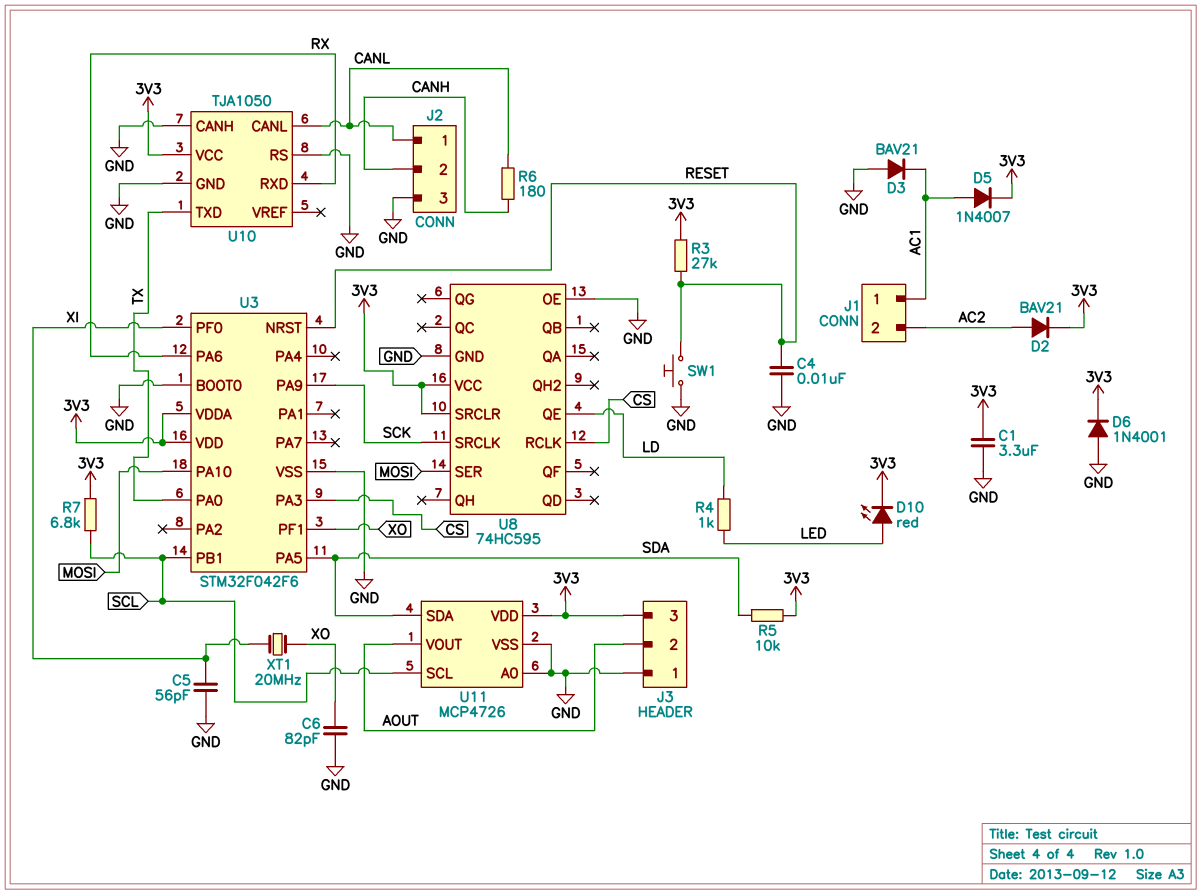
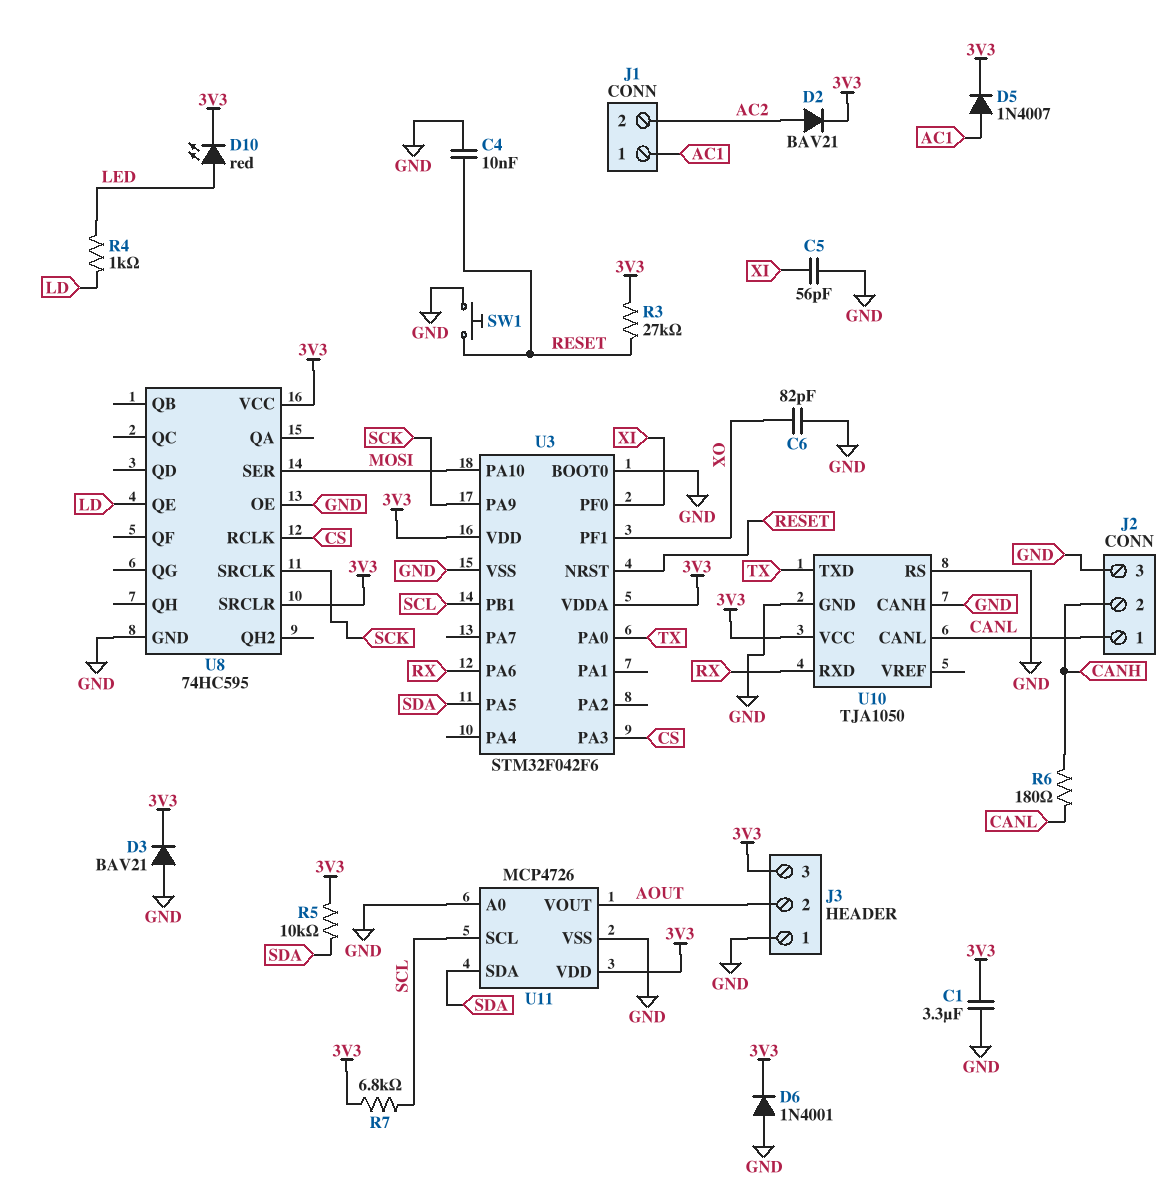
D3: diode BAV21 (A GND, K AC1) -> diode BAV21 (A GND, K 3V3)
XT1: 20MHz (XI, XO) -> none

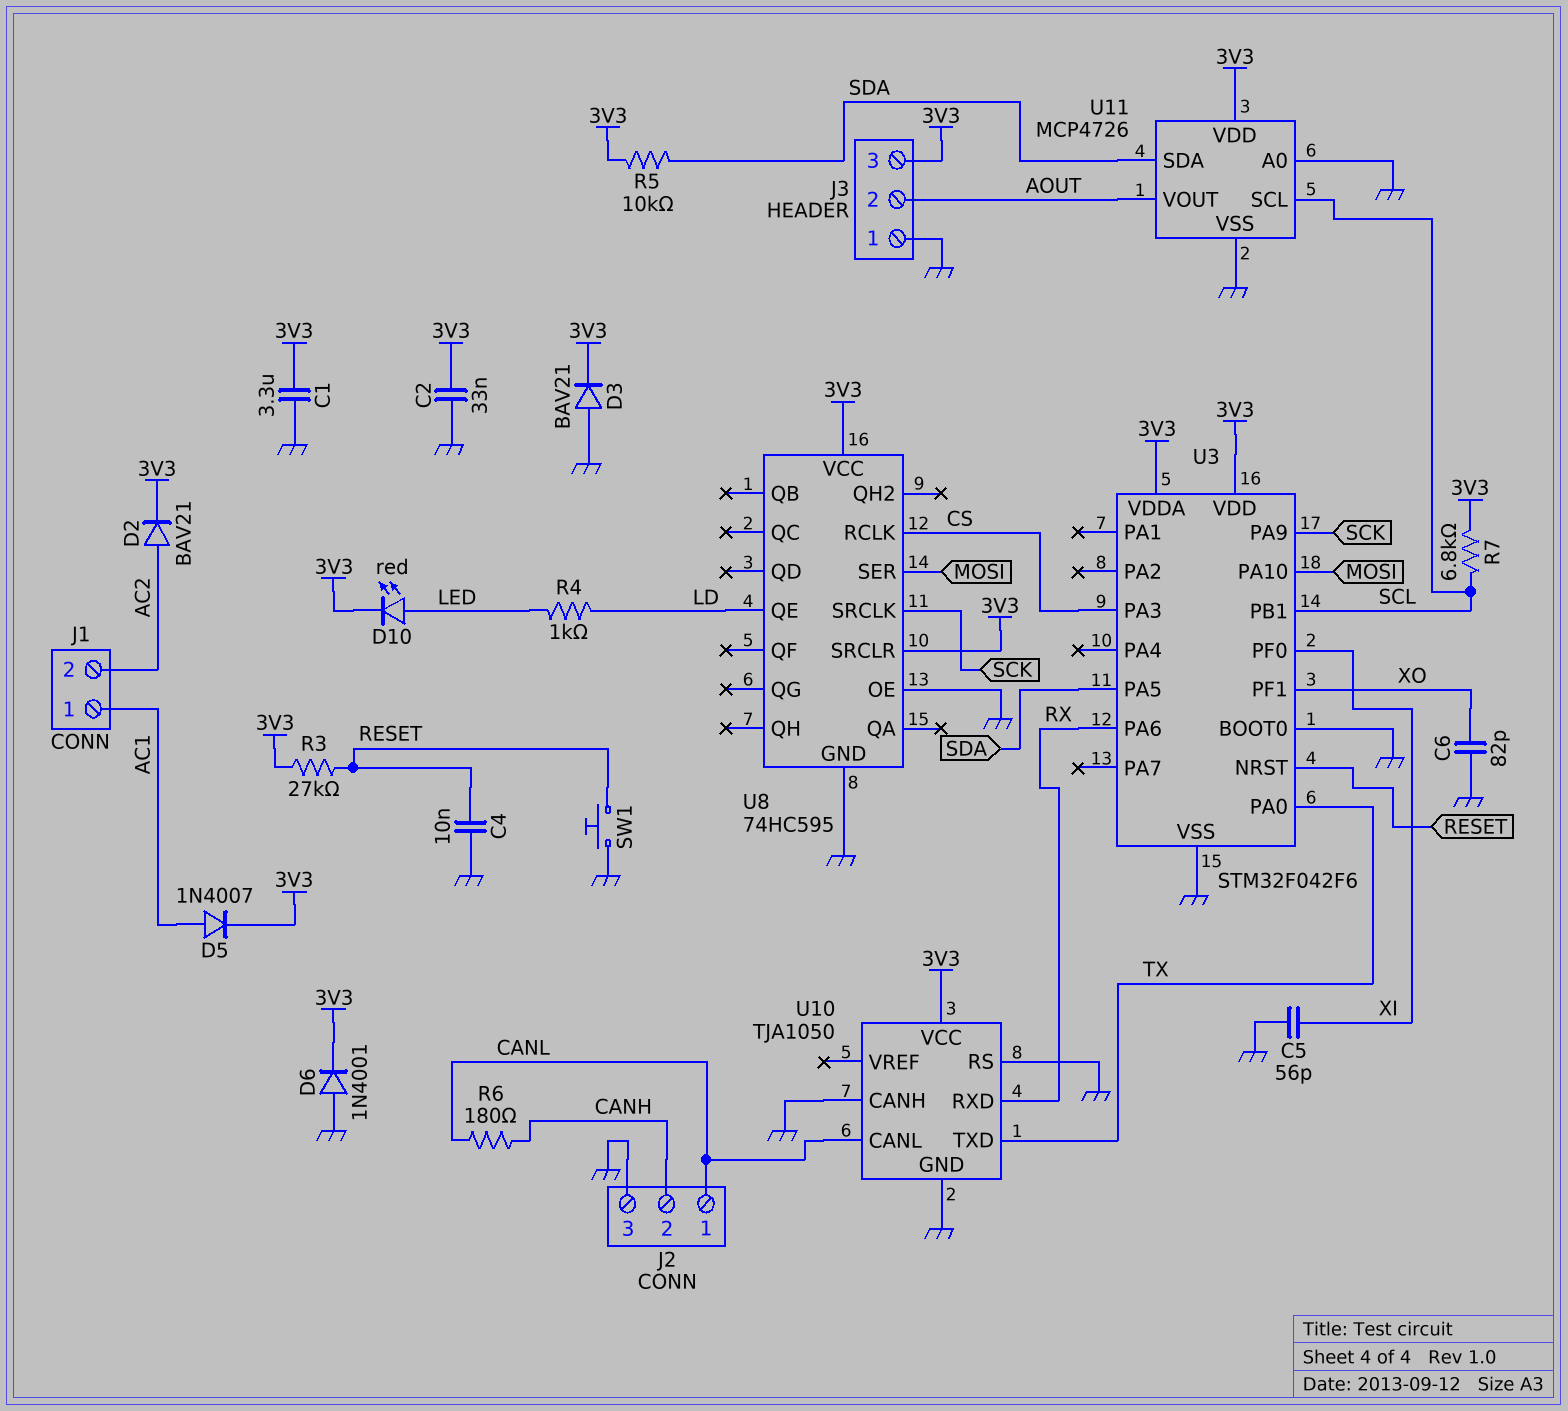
C2: none -> 33nF (3V3, GND)

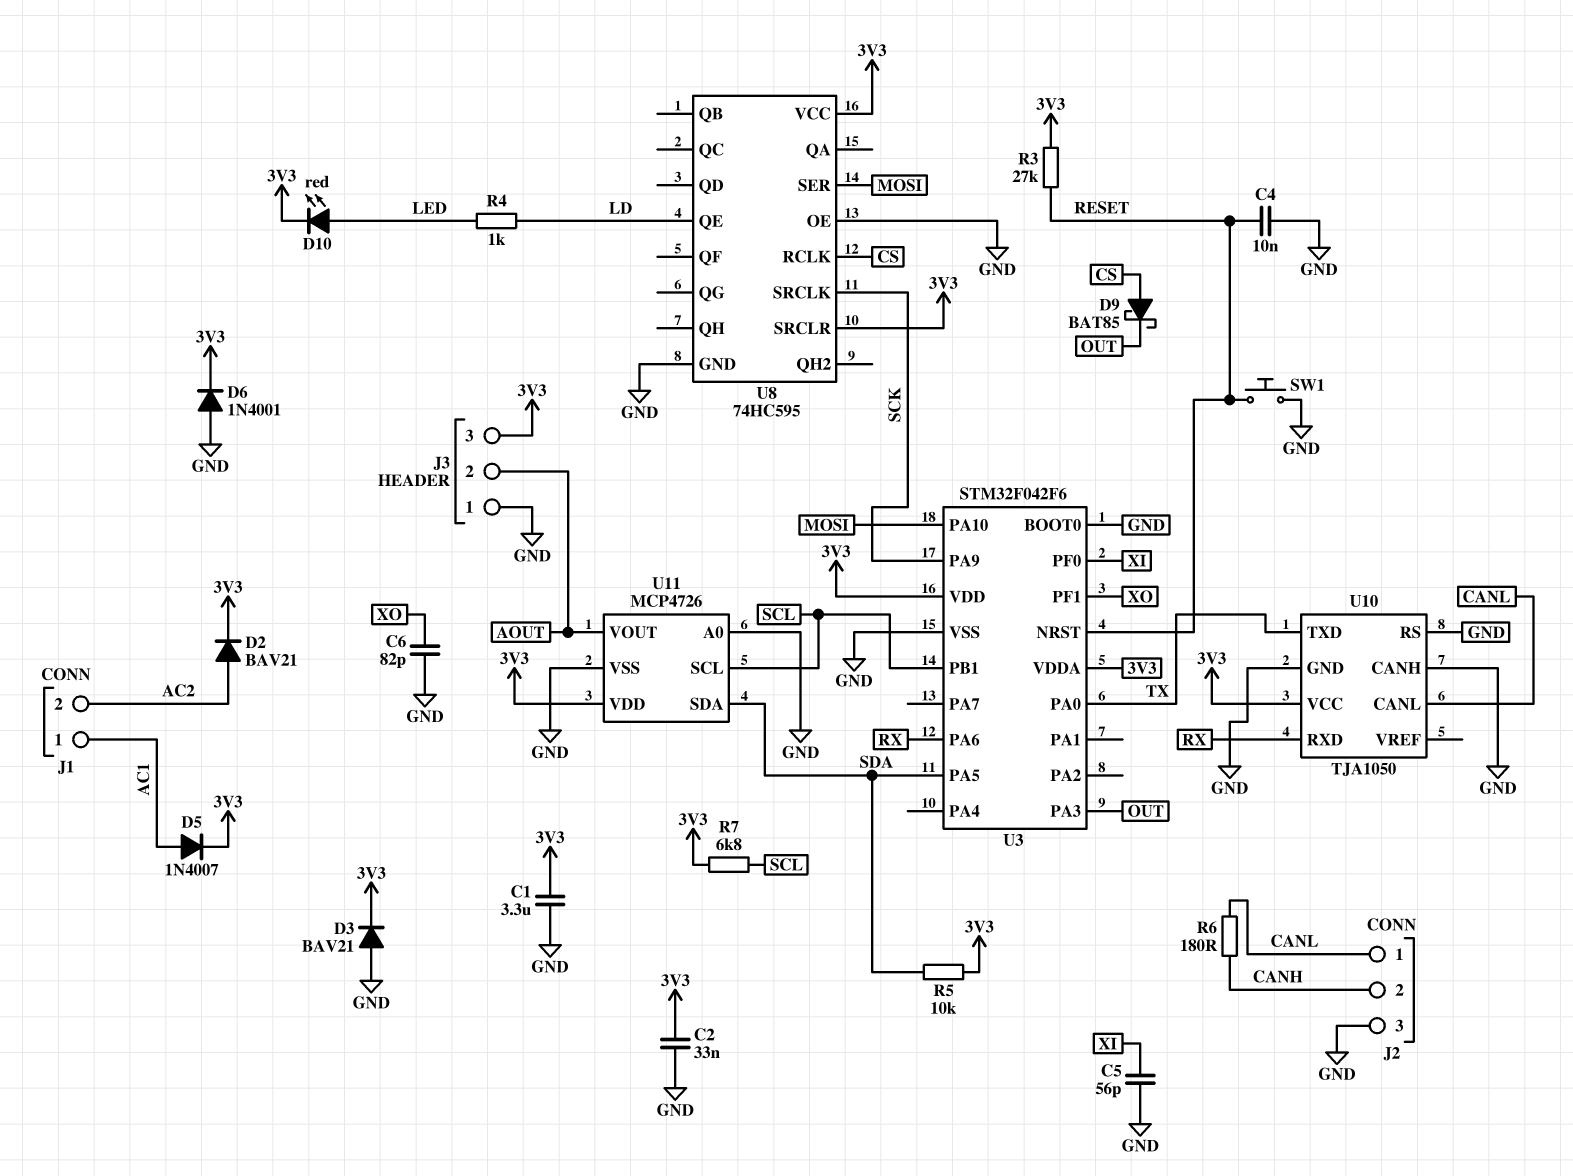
D9: none -> schottky BAT85 (A CS, K OUT)
U3 pin PA3: CS -> OUT

